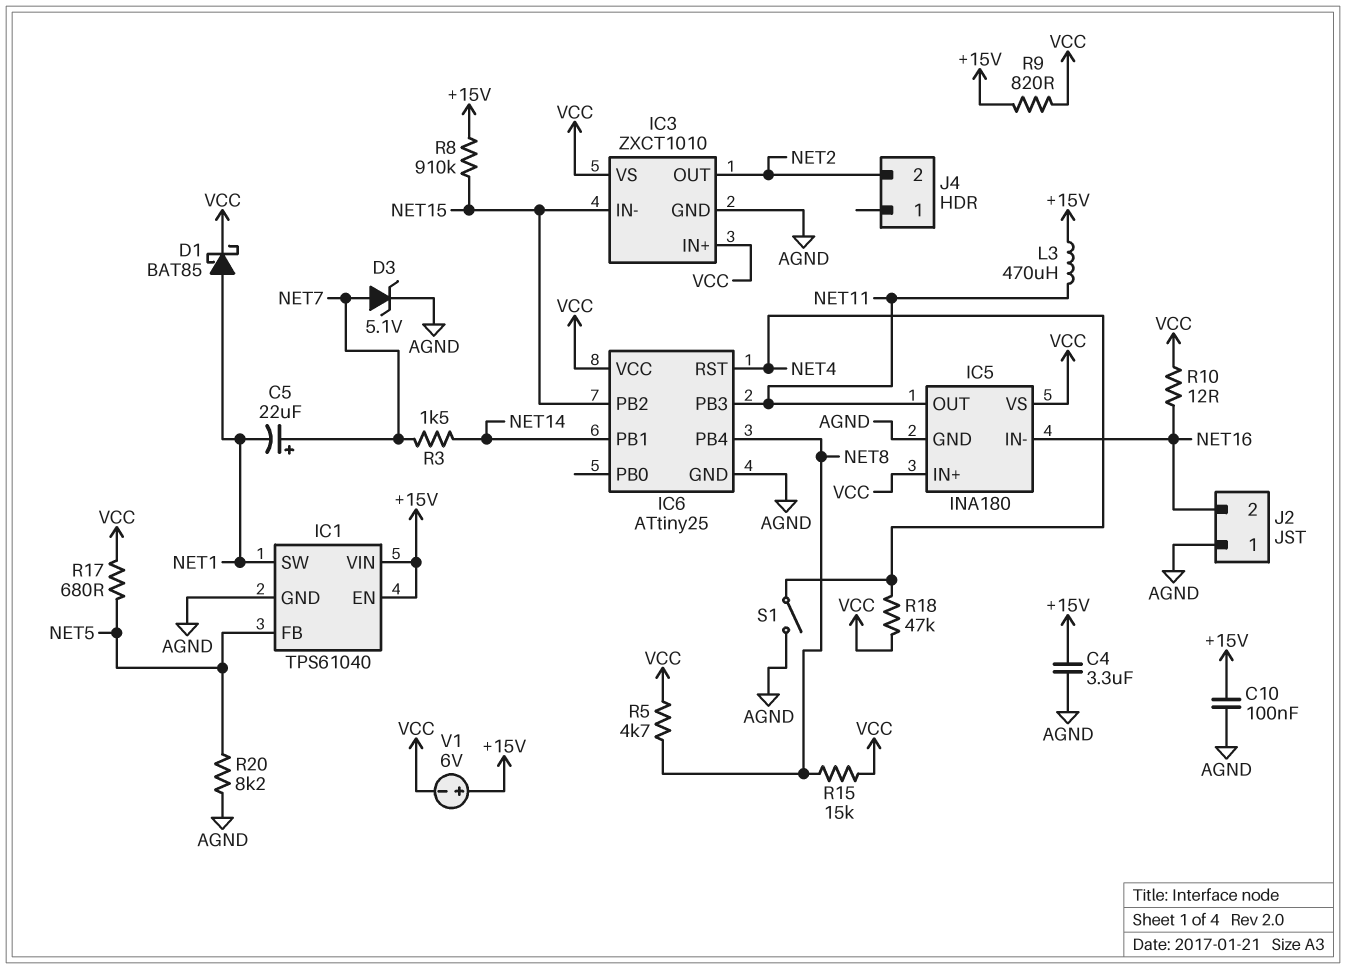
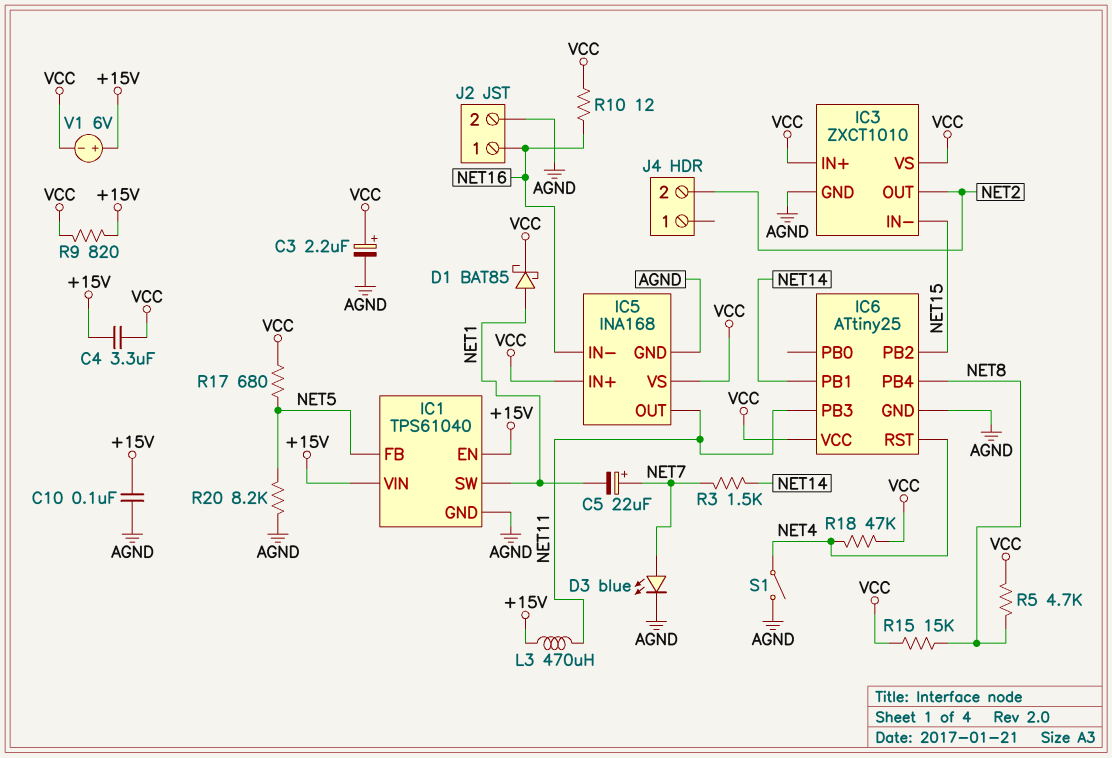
C3: none -> 2.2uF (plus VCC, minus AGND)
C4: 3.3uF (+15V, AGND) -> 3.3uF (+15V, VCC)
D3: zener 5.1V (A NET7, K AGND) -> LED blue (A NET7, K AGND)
IC5: INA180 -> INA168
J2 pin 1: AGND -> NET16
J2 pin 2: NET16 -> AGND
R8: 910k (+15V, NET15) -> none

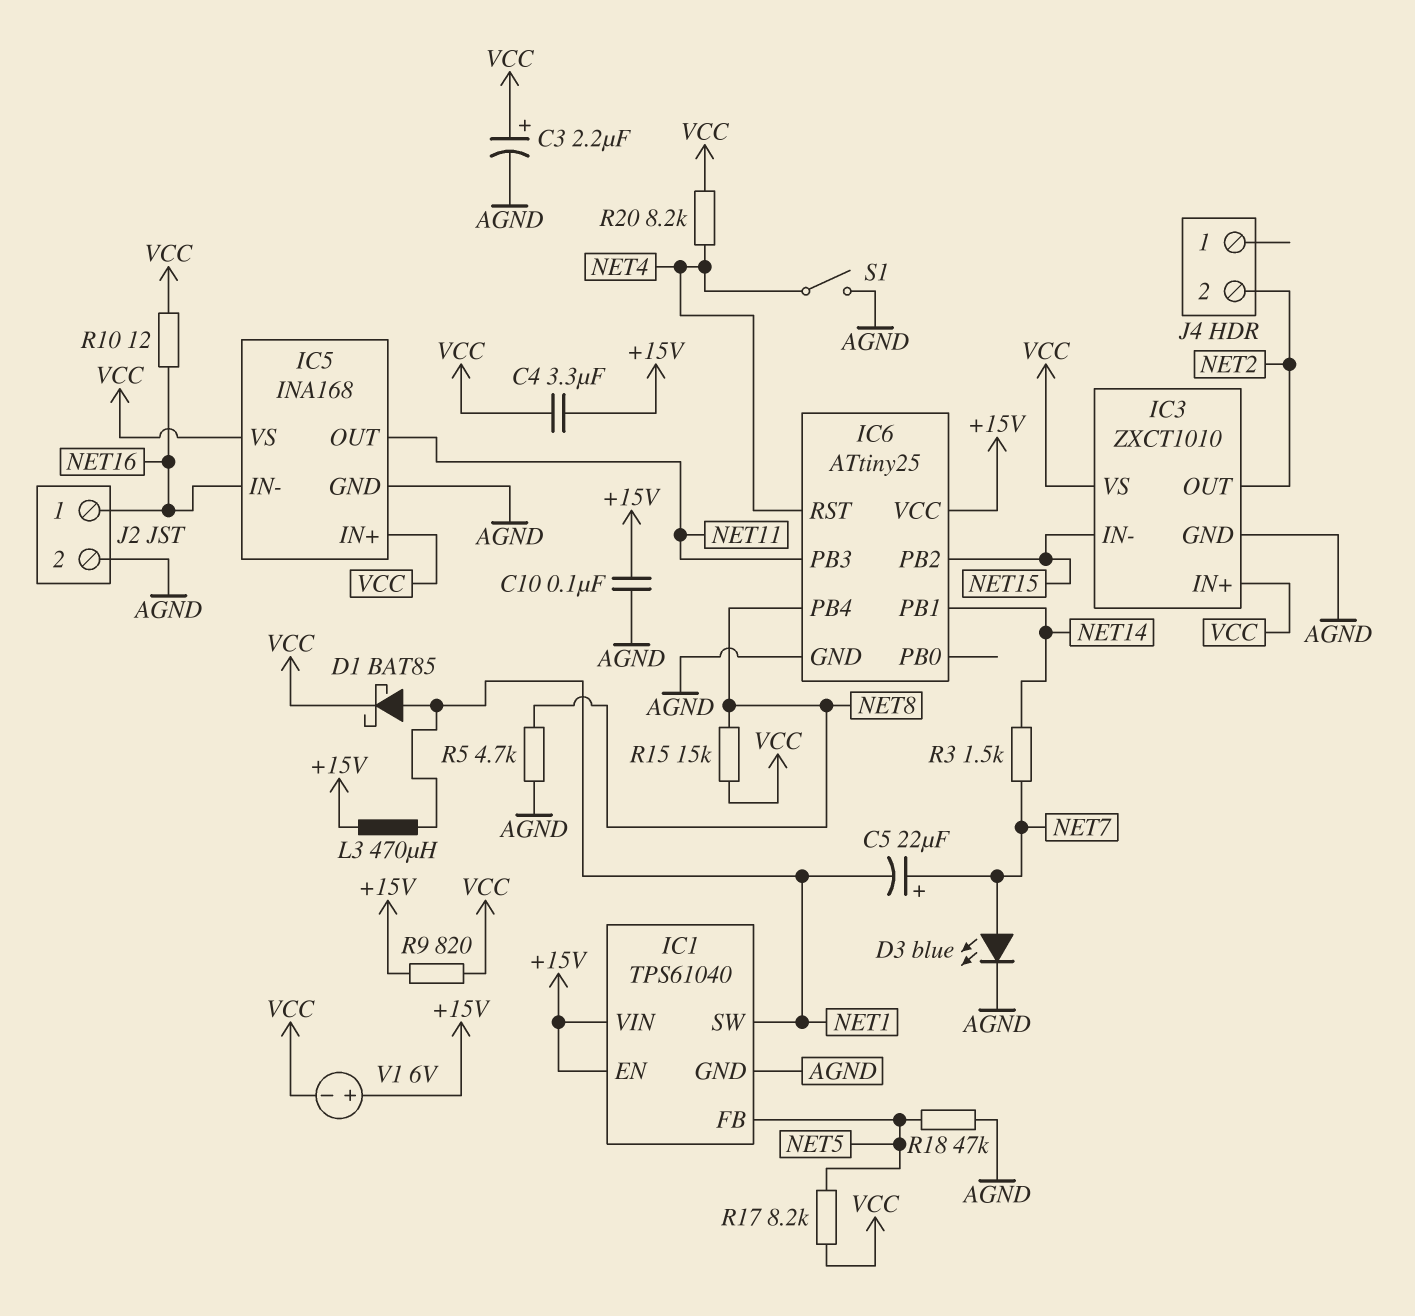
IC6 pin VCC: VCC -> +15V
L3: 470uH (+15V, NET11) -> 470uH (+15V, NET1)
R5: 4.7k (NET8, VCC) -> 4.7k (AGND, NET8)
R17: 680 (NET5, VCC) -> 8.2k (NET5, VCC)
R18: 47k (NET4, VCC) -> 47k (AGND, NET5)
R20: 8.2k (AGND, NET5) -> 8.2k (NET4, VCC)

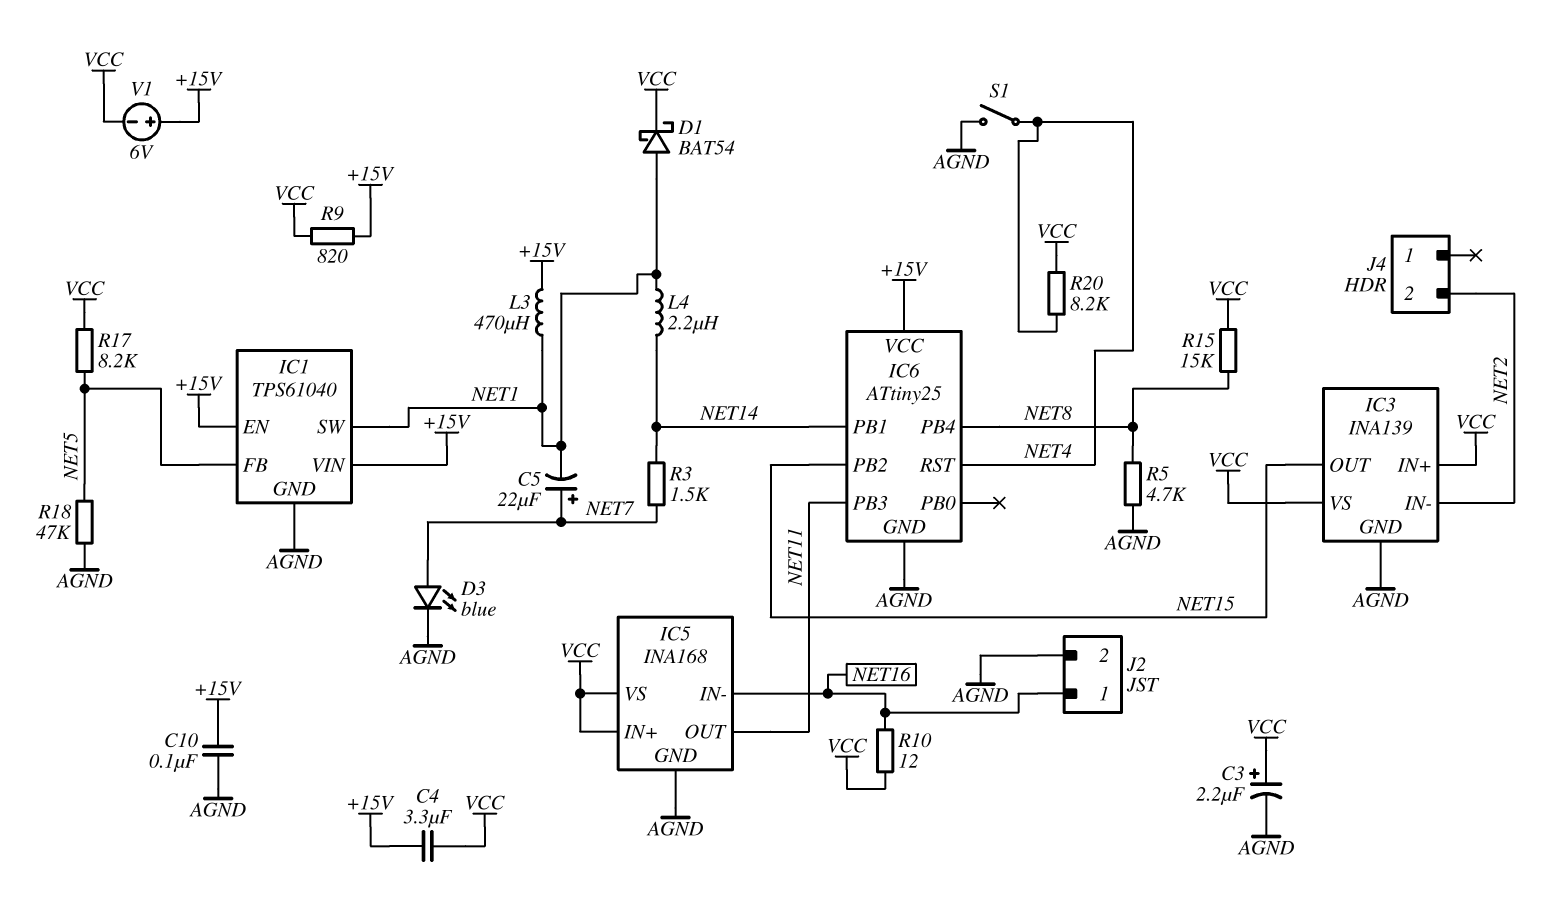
D1: schottky BAT85 (A NET1, K VCC) -> schottky BAT54 (A NET1, K VCC)
IC3: ZXCT1010 -> INA139
IC3 pin IN-: NET15 -> NET2
IC3 pin OUT: NET2 -> NET15
L4: none -> 2.2uH (NET1, NET14)

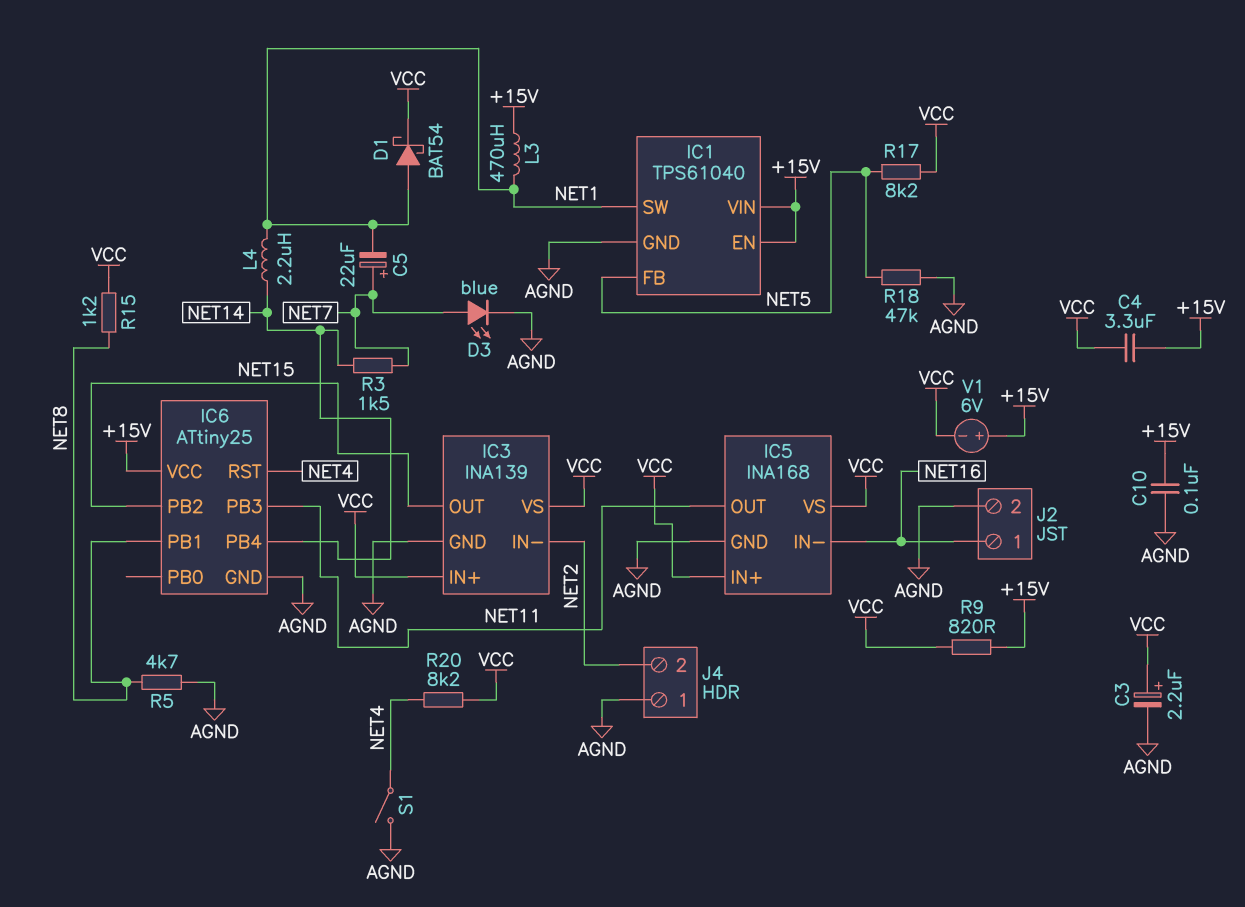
IC6 pin PB1: NET14 -> NET8
IC6 pin PB4: NET8 -> NET14
J4 pin 1: none -> AGND
R10: 12 (NET16, VCC) -> none
R15: 15k (NET8, VCC) -> 1.2k (NET8, VCC)

